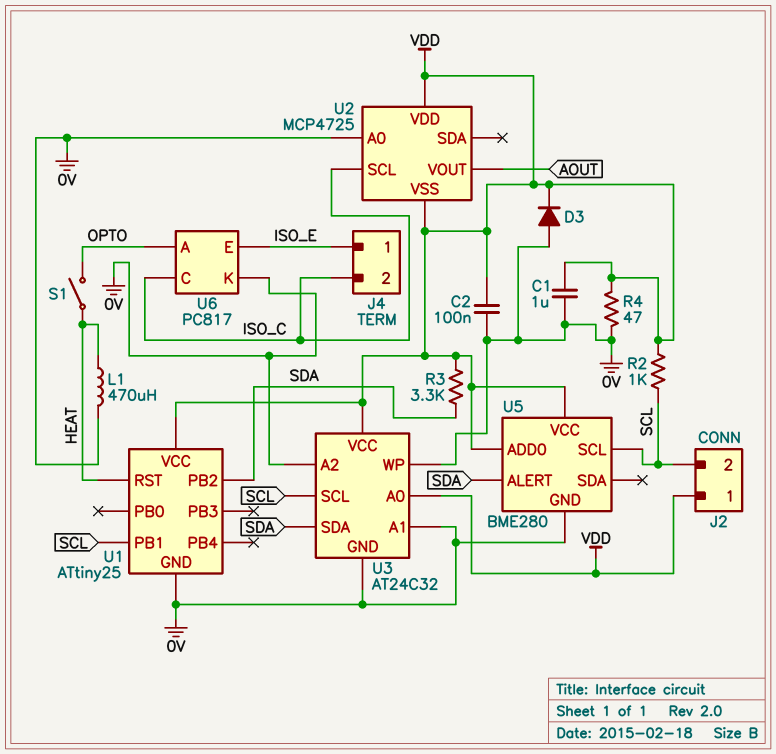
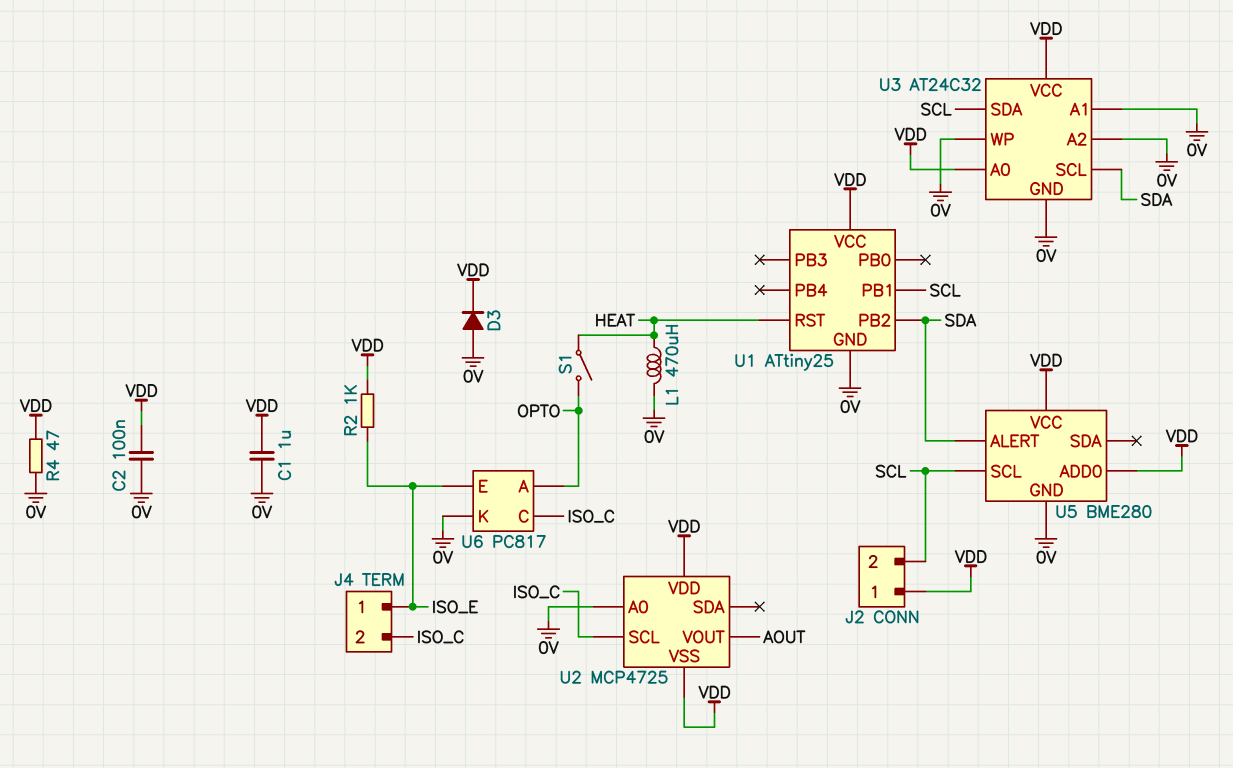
R2: 1k (SCL, VDD) -> 1k (ISO_E, VDD)
R3: 3.3k (SDA, VDD) -> none
U3 pin SCL: SCL -> SDA
U3 pin SDA: SDA -> SCL

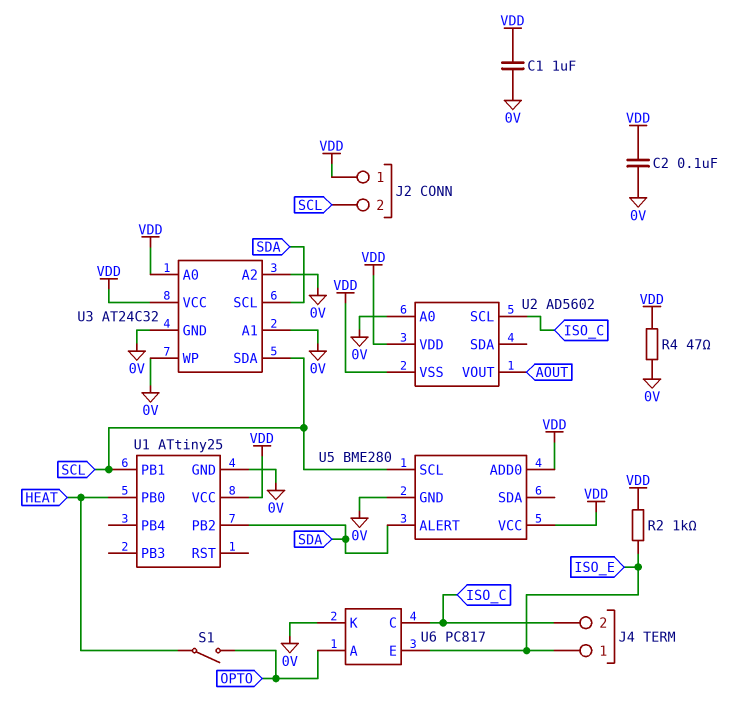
D3: diode (A 0V, K VDD) -> none
L1: 470uH (0V, HEAT) -> none
U1 pin PB0: none -> HEAT
U1 pin RST: HEAT -> none
U2: MCP4725 -> AD5602

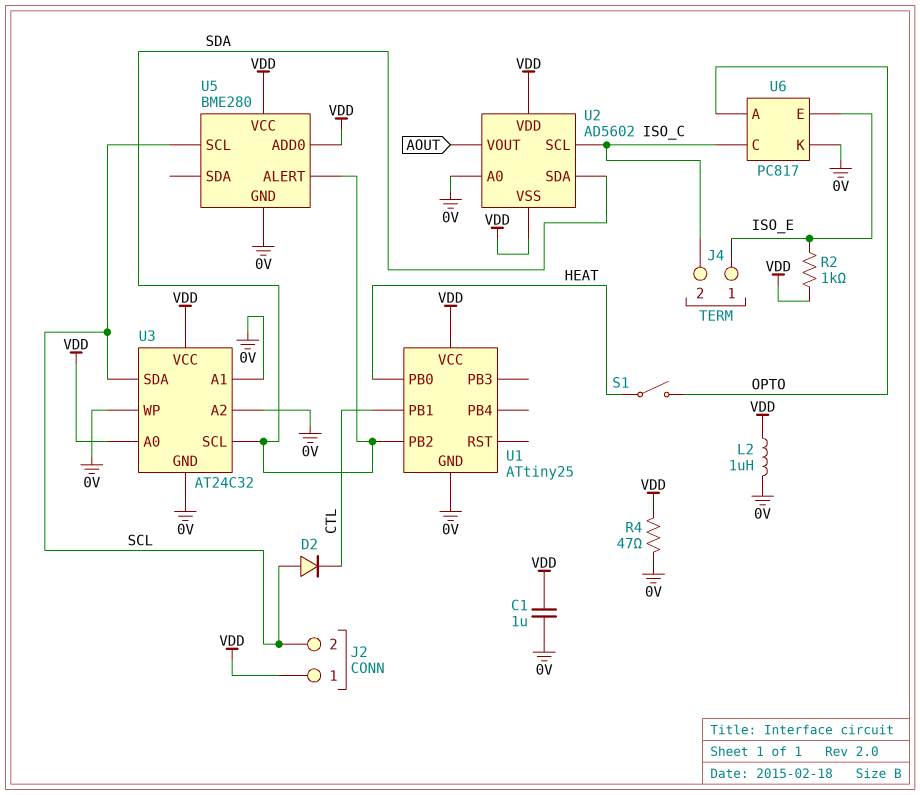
C2: 100nF (0V, VDD) -> none
D2: none -> diode (A SCL, K CTL)
L2: none -> 1uH (0V, VDD)
U1 pin PB1: SCL -> CTL
U2 pin SDA: none -> SDA

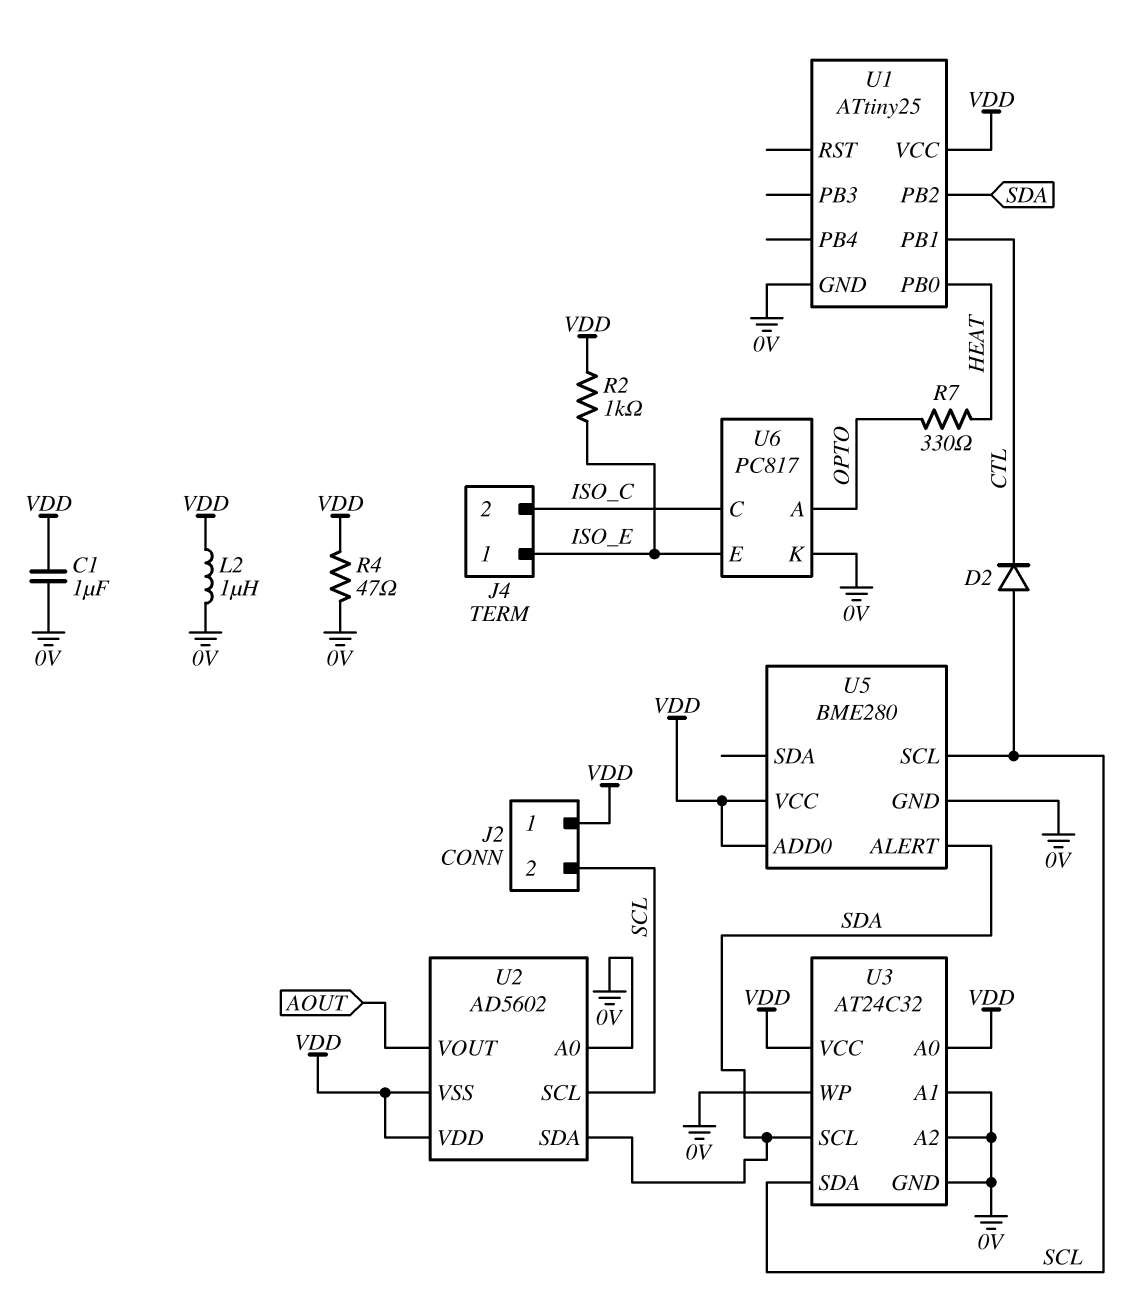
R7: none -> 330 (HEAT, OPTO)
S1: switch (HEAT, OPTO) -> none
U2 pin SCL: ISO_C -> SCL

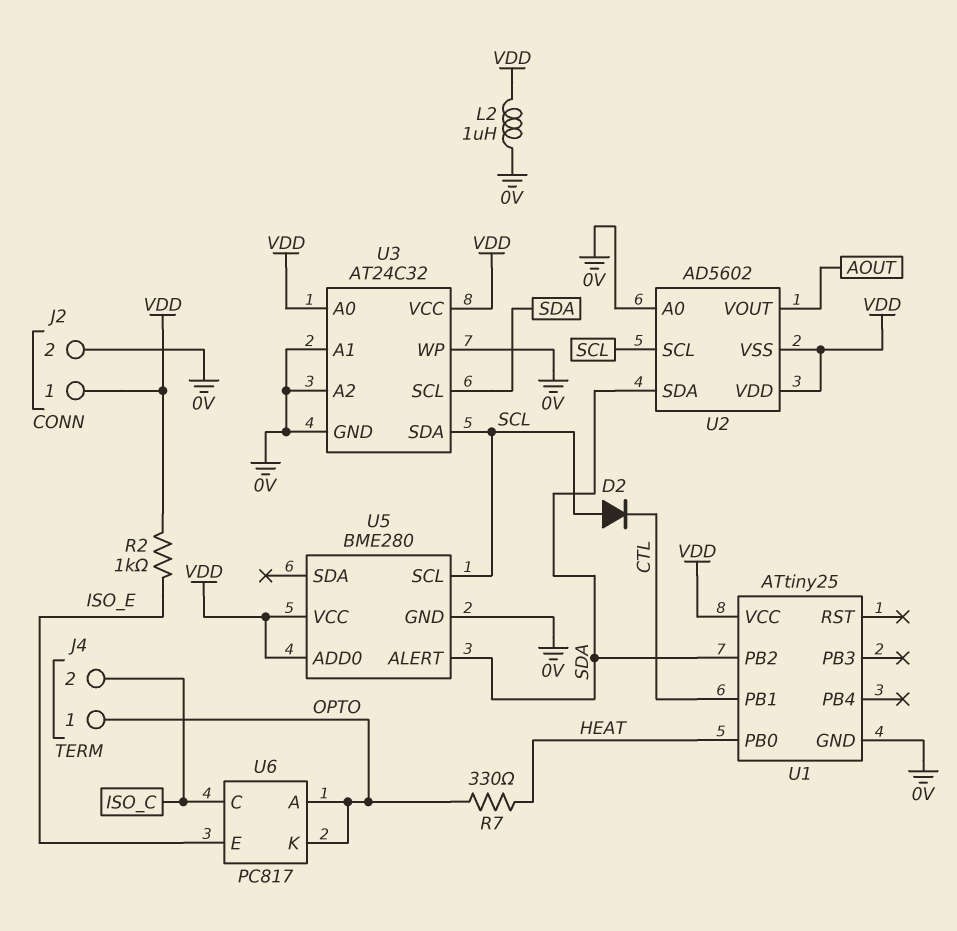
C1: 1uF (0V, VDD) -> none
J2 pin 2: SCL -> 0V
J4 pin 1: ISO_E -> OPTO
R4: 47 (0V, VDD) -> none
U6 pin K: 0V -> OPTO

